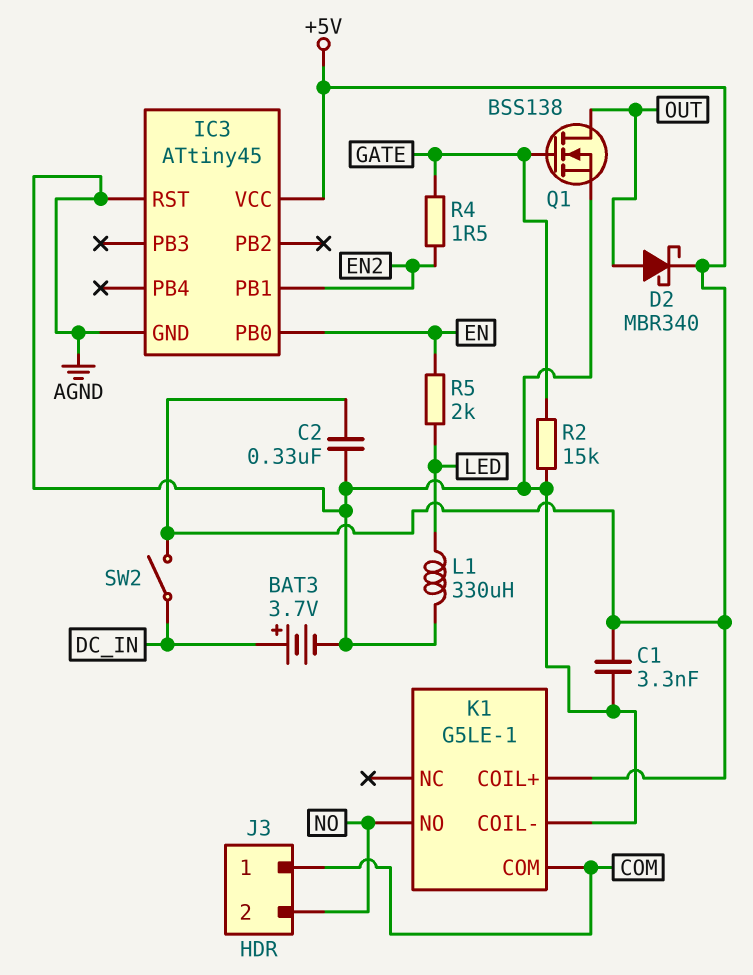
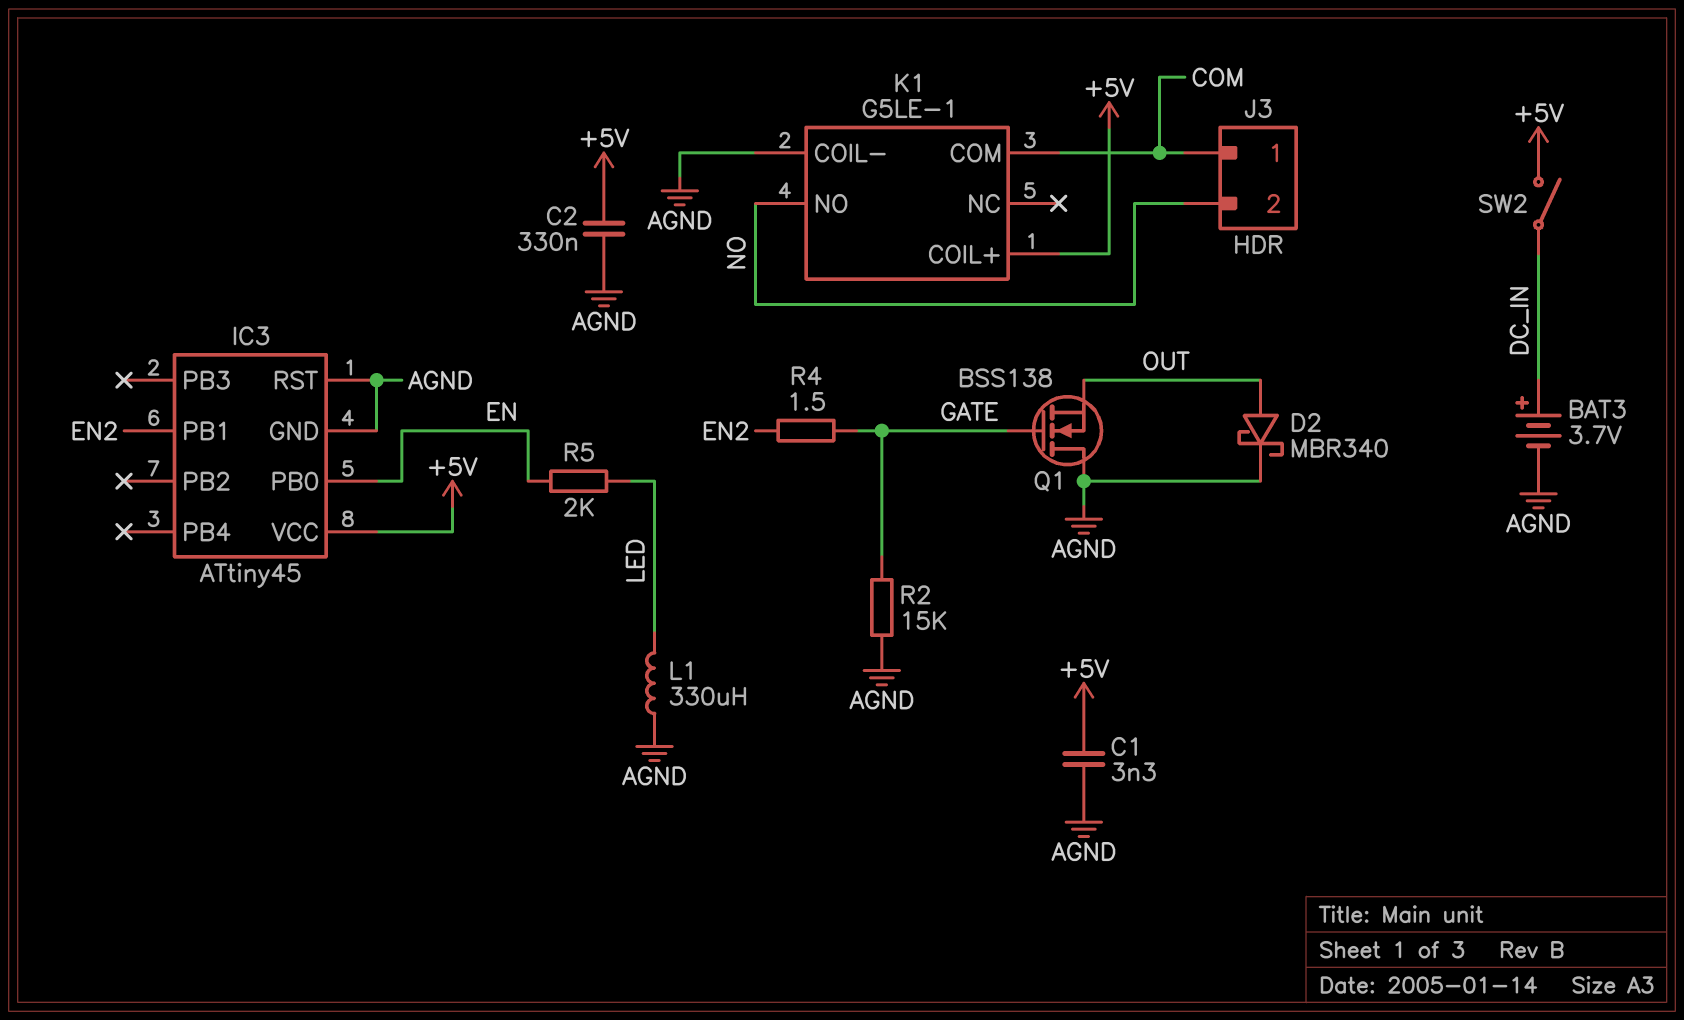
D2: schottky MBR340 (A OUT, K +5V) -> schottky MBR340 (A OUT, K AGND)
Q1: NMOS BSS138 (G GATE, D OUT, S AGND) -> NMOS BSS138 (G GATE, D AGND, S OUT)

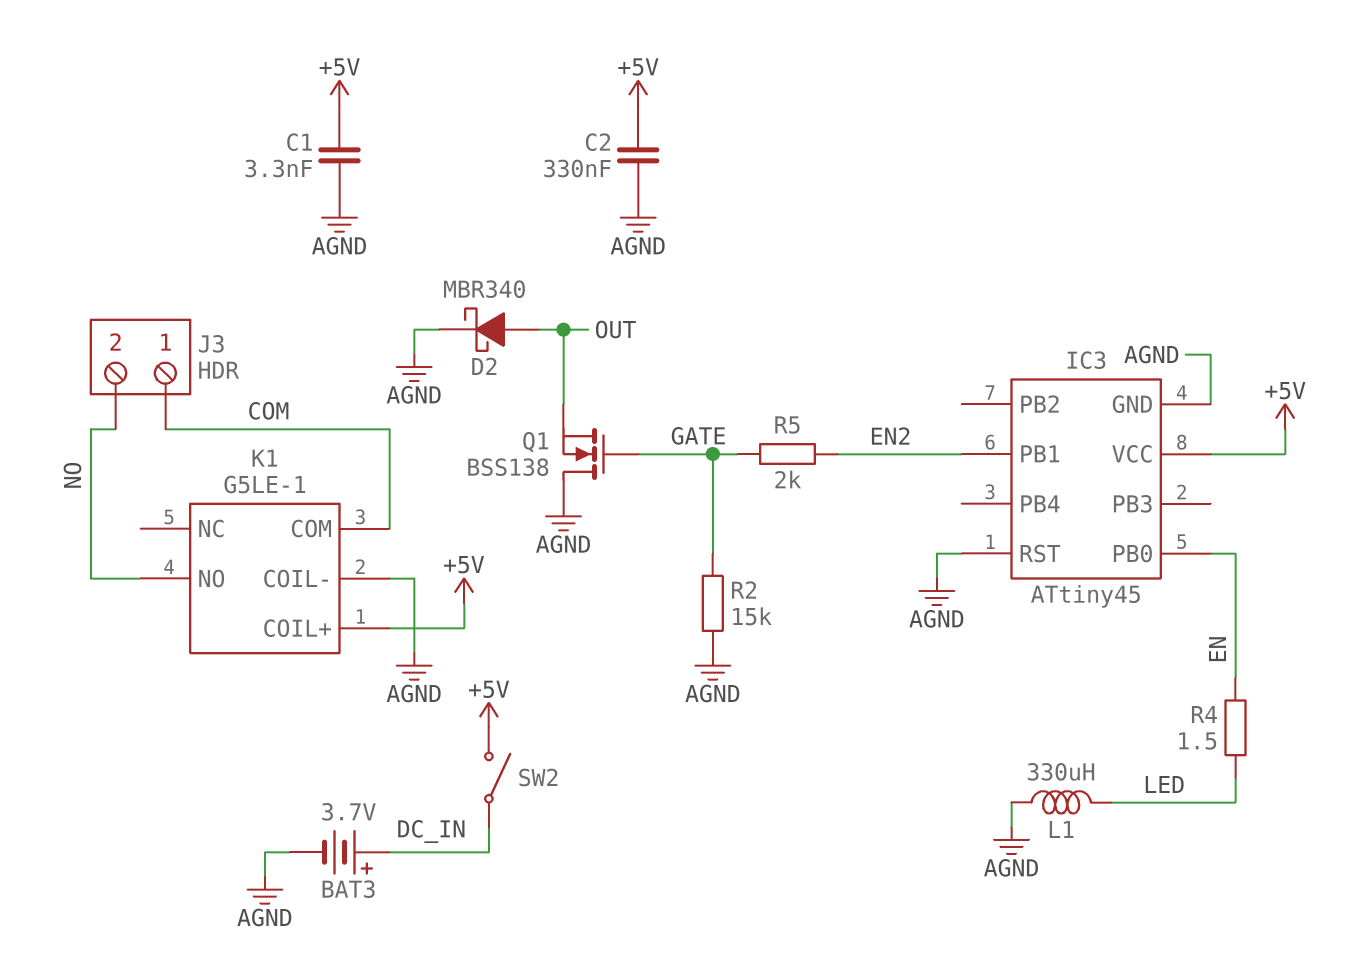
R4: 1.5 (EN2, GATE) -> 1.5 (EN, LED)
R5: 2k (EN, LED) -> 2k (EN2, GATE)

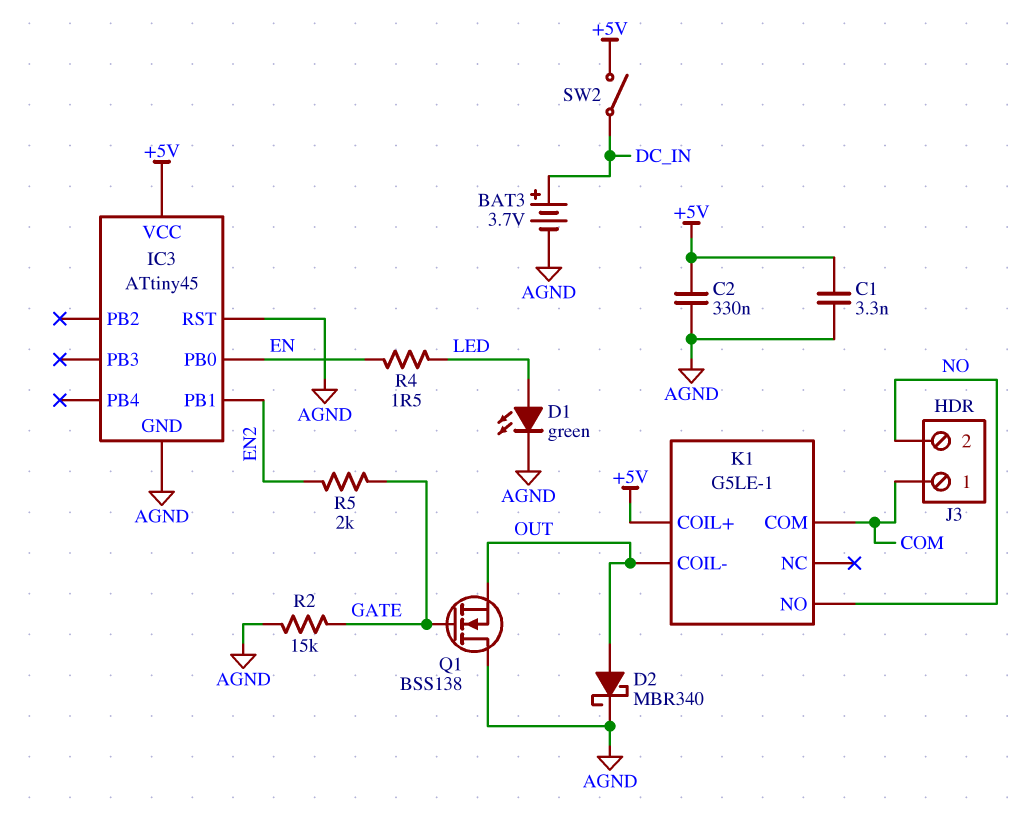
D1: none -> LED green (A LED, K AGND)
K1 pin COIL-: AGND -> OUT
L1: 330uH (AGND, LED) -> none

